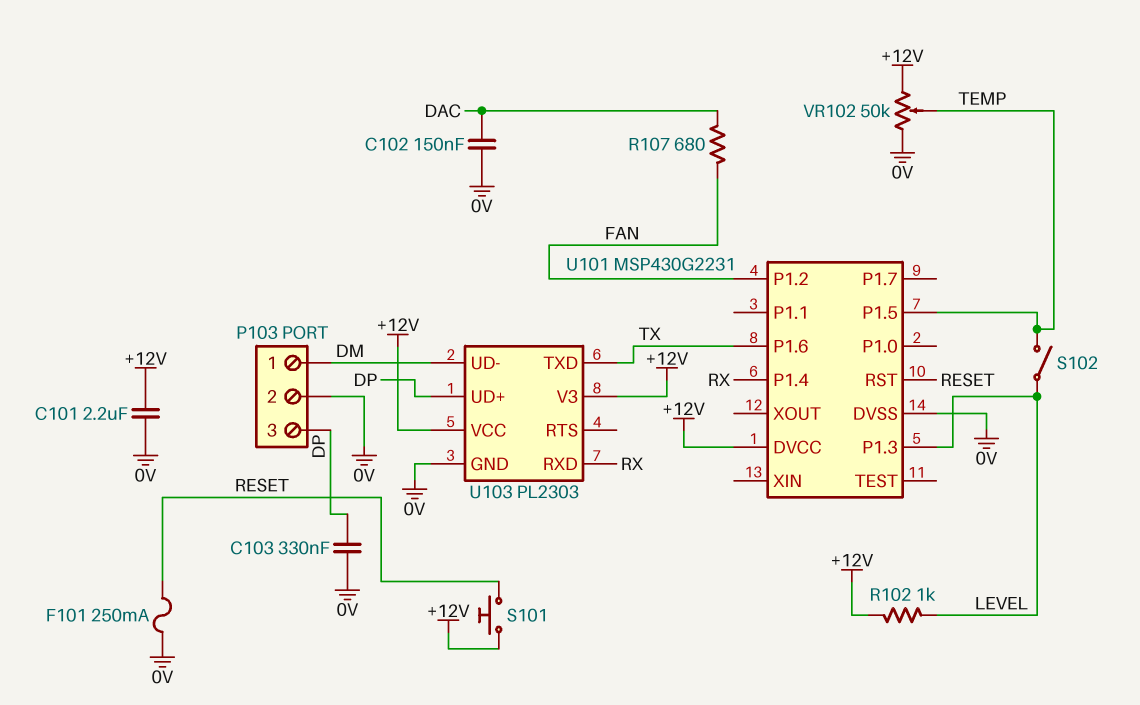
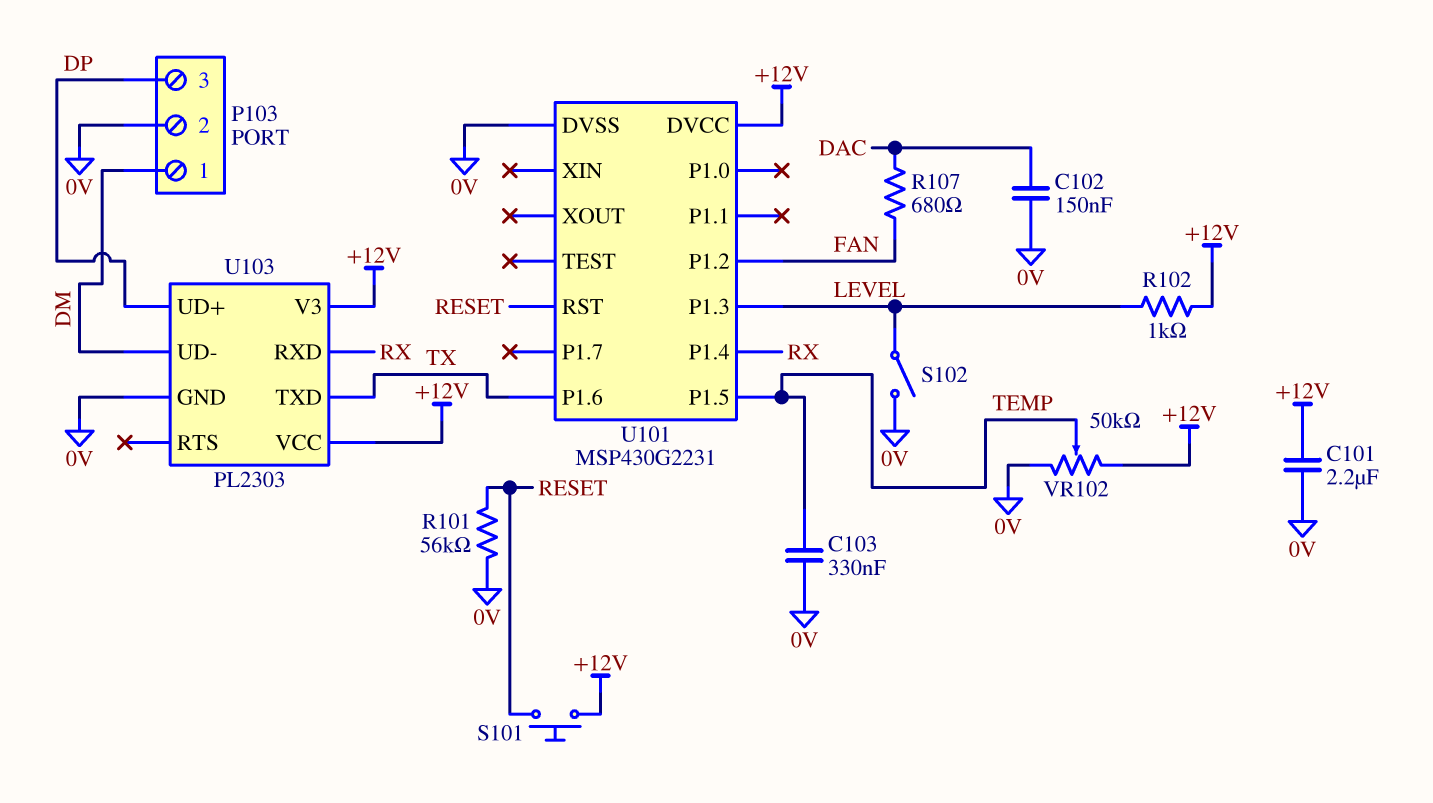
C103: 330nF (0V, DP) -> 330nF (0V, TEMP)
F101: 250mA (0V, RESET) -> none
R101: none -> 56k (0V, RESET)
S102: switch (LEVEL, TEMP) -> switch (0V, LEVEL)

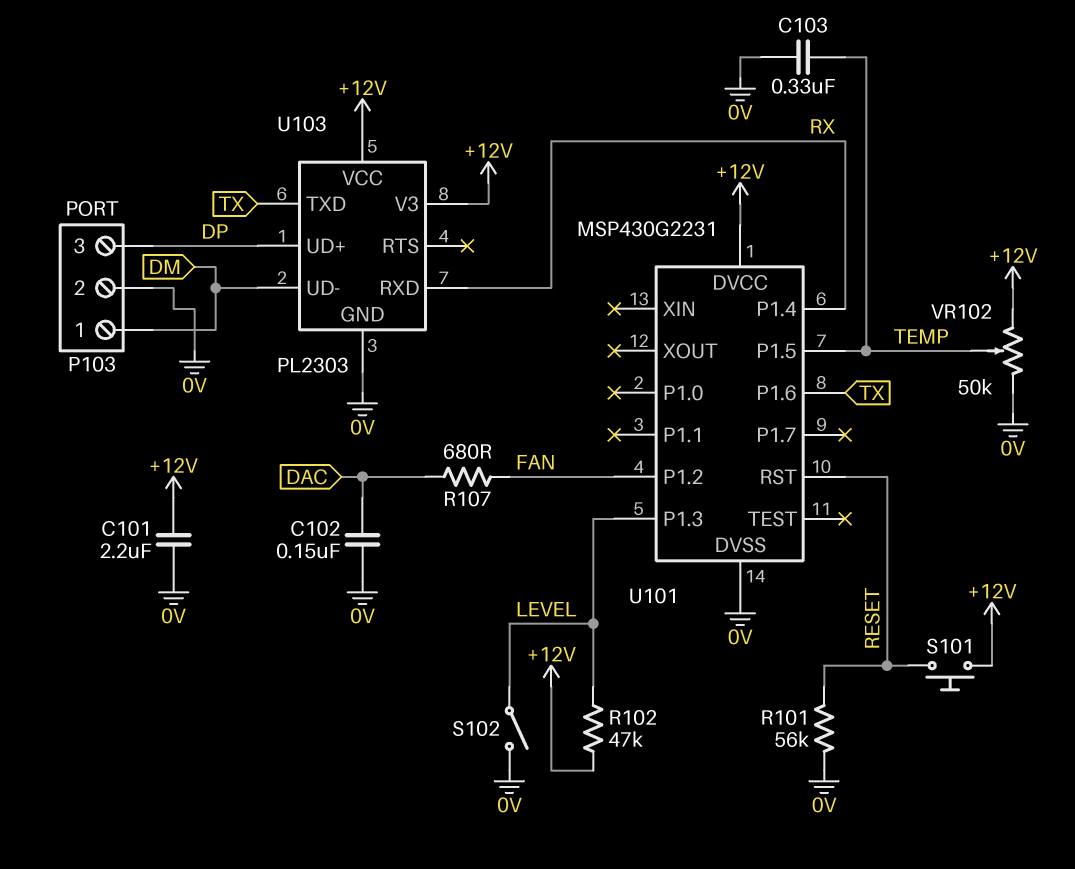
R102: 1k (+12V, LEVEL) -> 47k (+12V, LEVEL)

